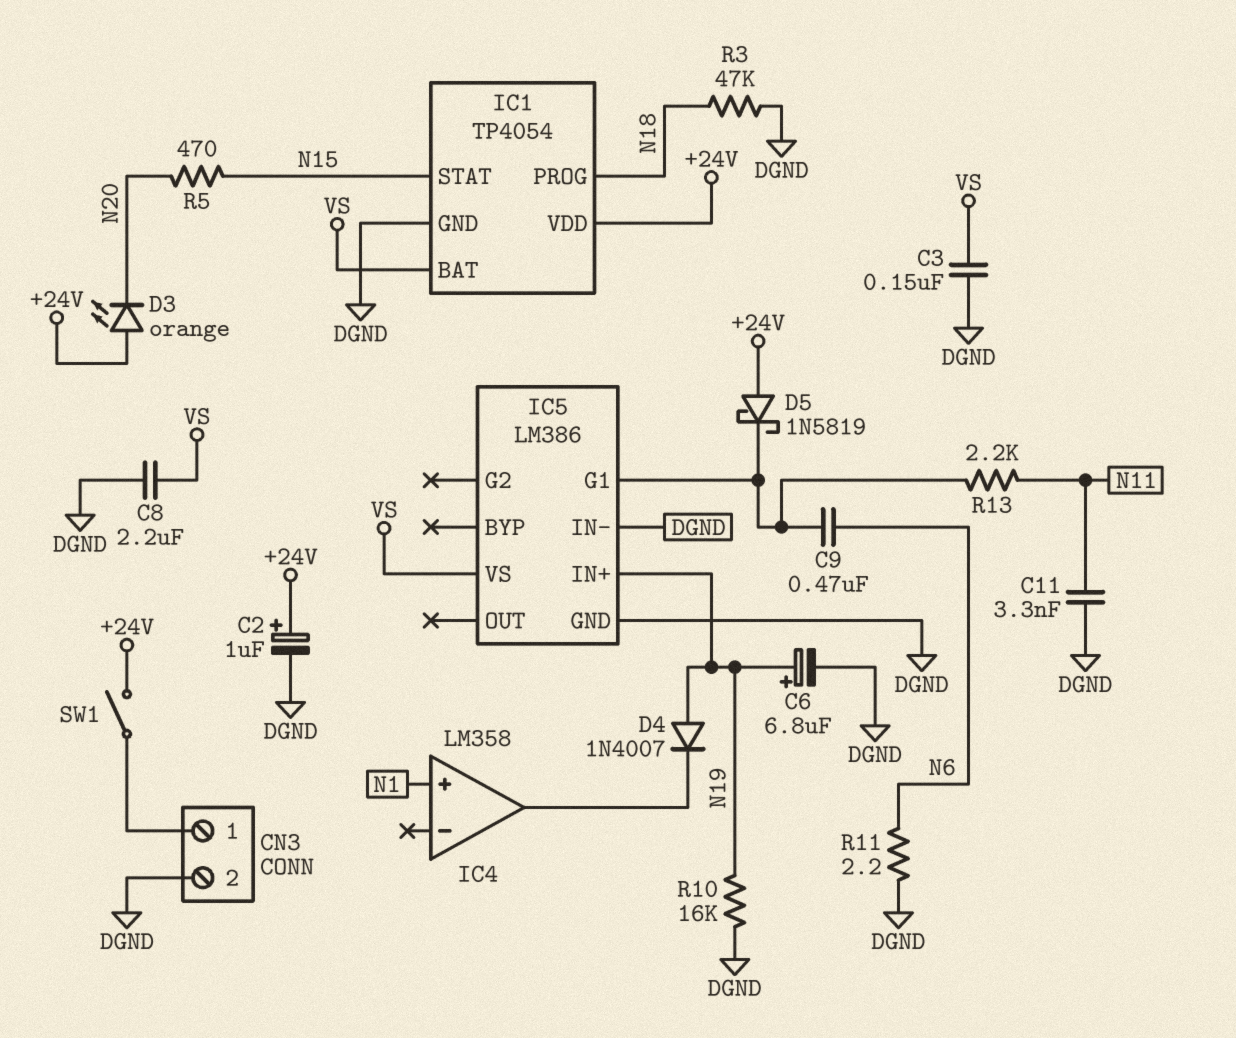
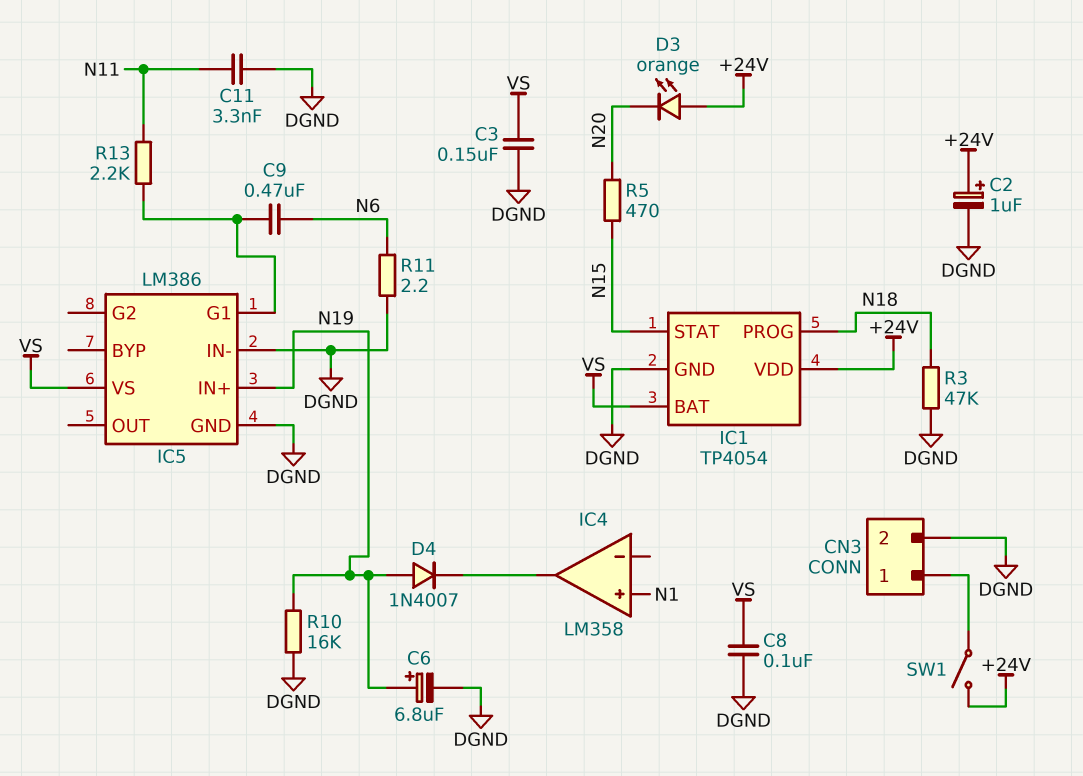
C8: 2.2uF (DGND, VS) -> 100nF (DGND, VS)
D5: schottky 1N5819 (A +24V, K IC5/G1) -> none

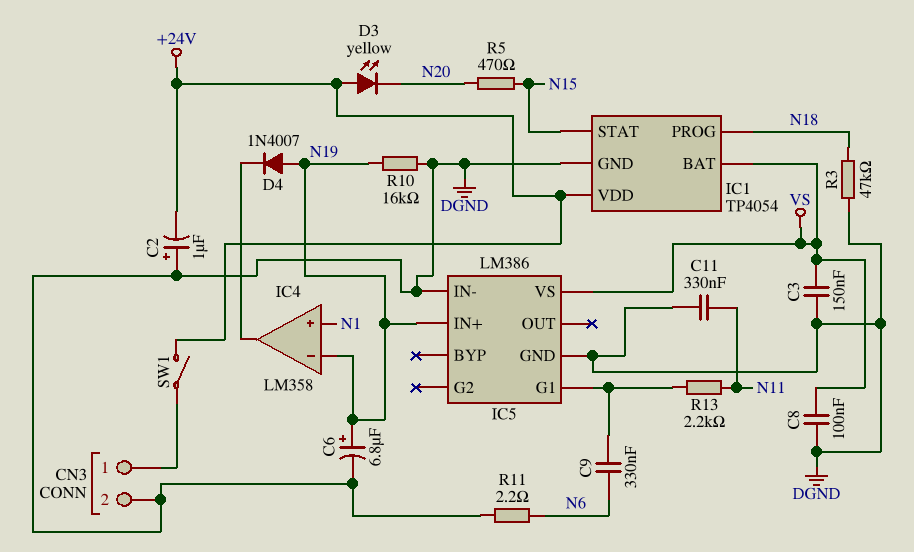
C2: 1uF (plus +24V, minus DGND) -> 1uF (plus DGND, minus +24V)
C9: 470nF (IC5/G1, N6) -> 330nF (IC5/G1, N6)
C11: 3.3nF (DGND, N11) -> 330nF (DGND, N11)
D3: LED orange (A +24V, K N20) -> LED yellow (A +24V, K N20)
IC4 pin in-: none -> N19

